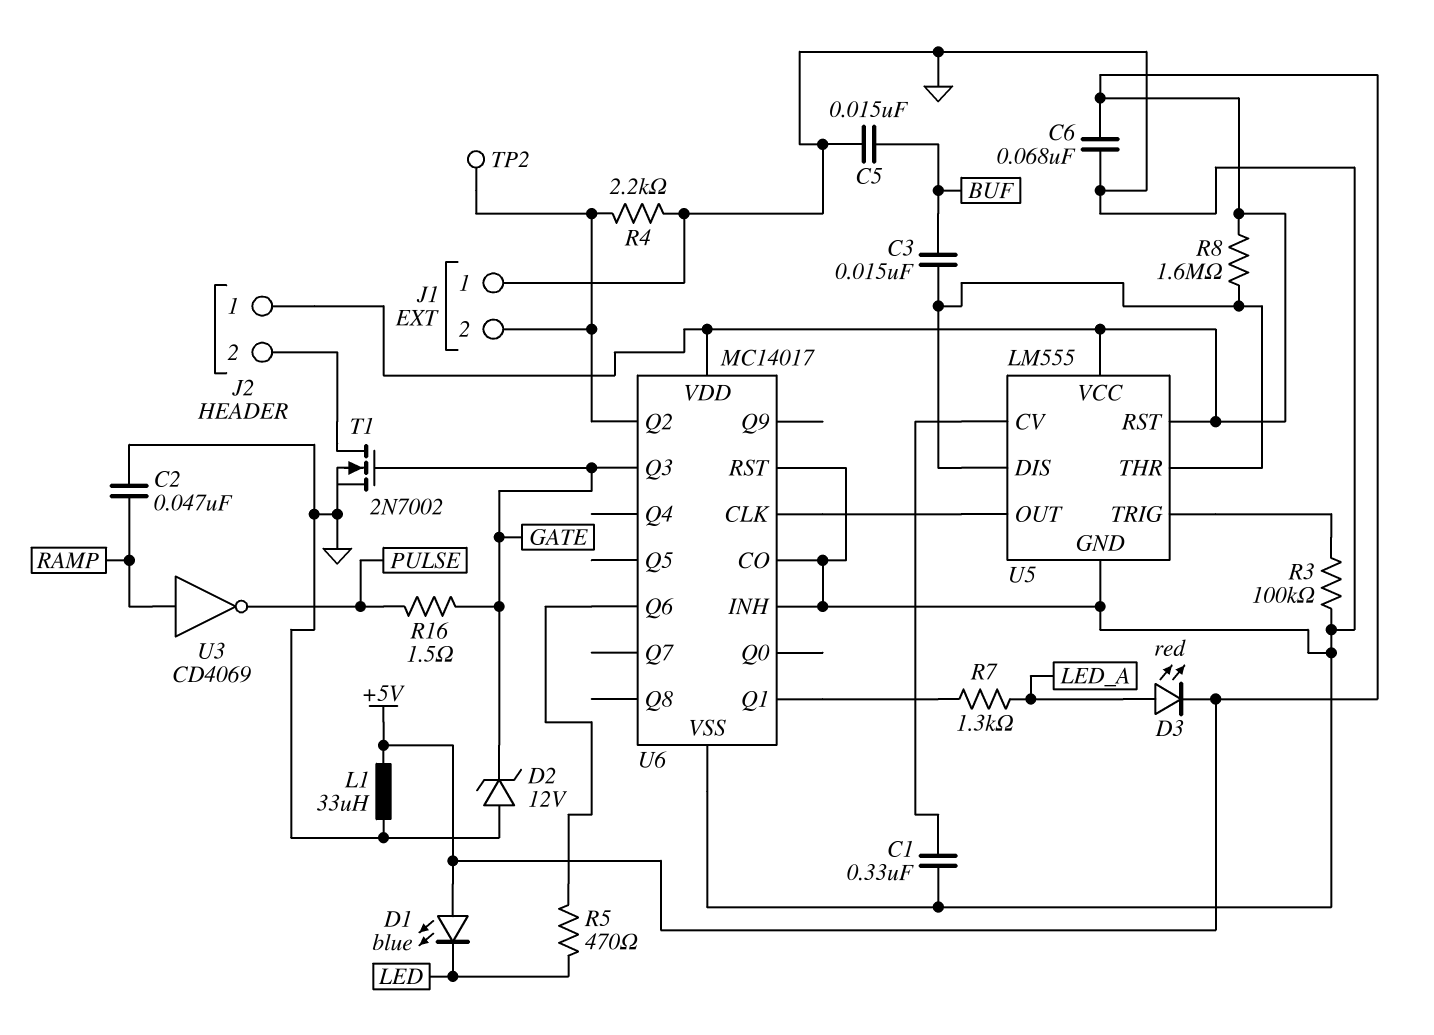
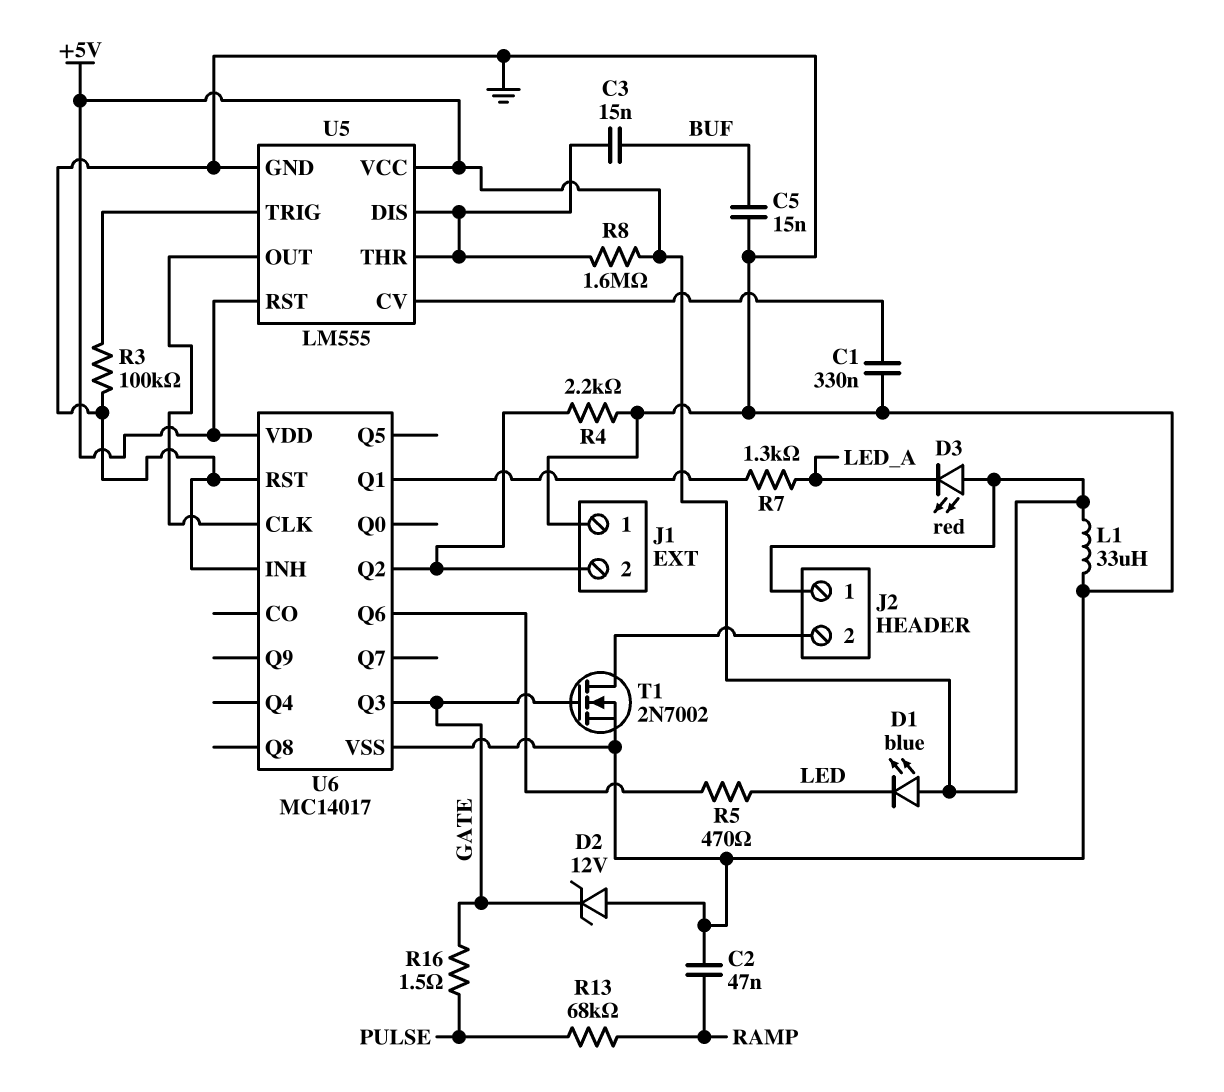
C6: 68nF (+5V, GND) -> none
D3: LED red (A LED_A, K +5V) -> LED red (A +5V, K LED_A)
R13: none -> 68k (PULSE, RAMP)
TP2: test point (J1/2) -> none
U3: NOT CD4069 (in RAMP, out PULSE) -> none
U6 pin CO: GND -> none

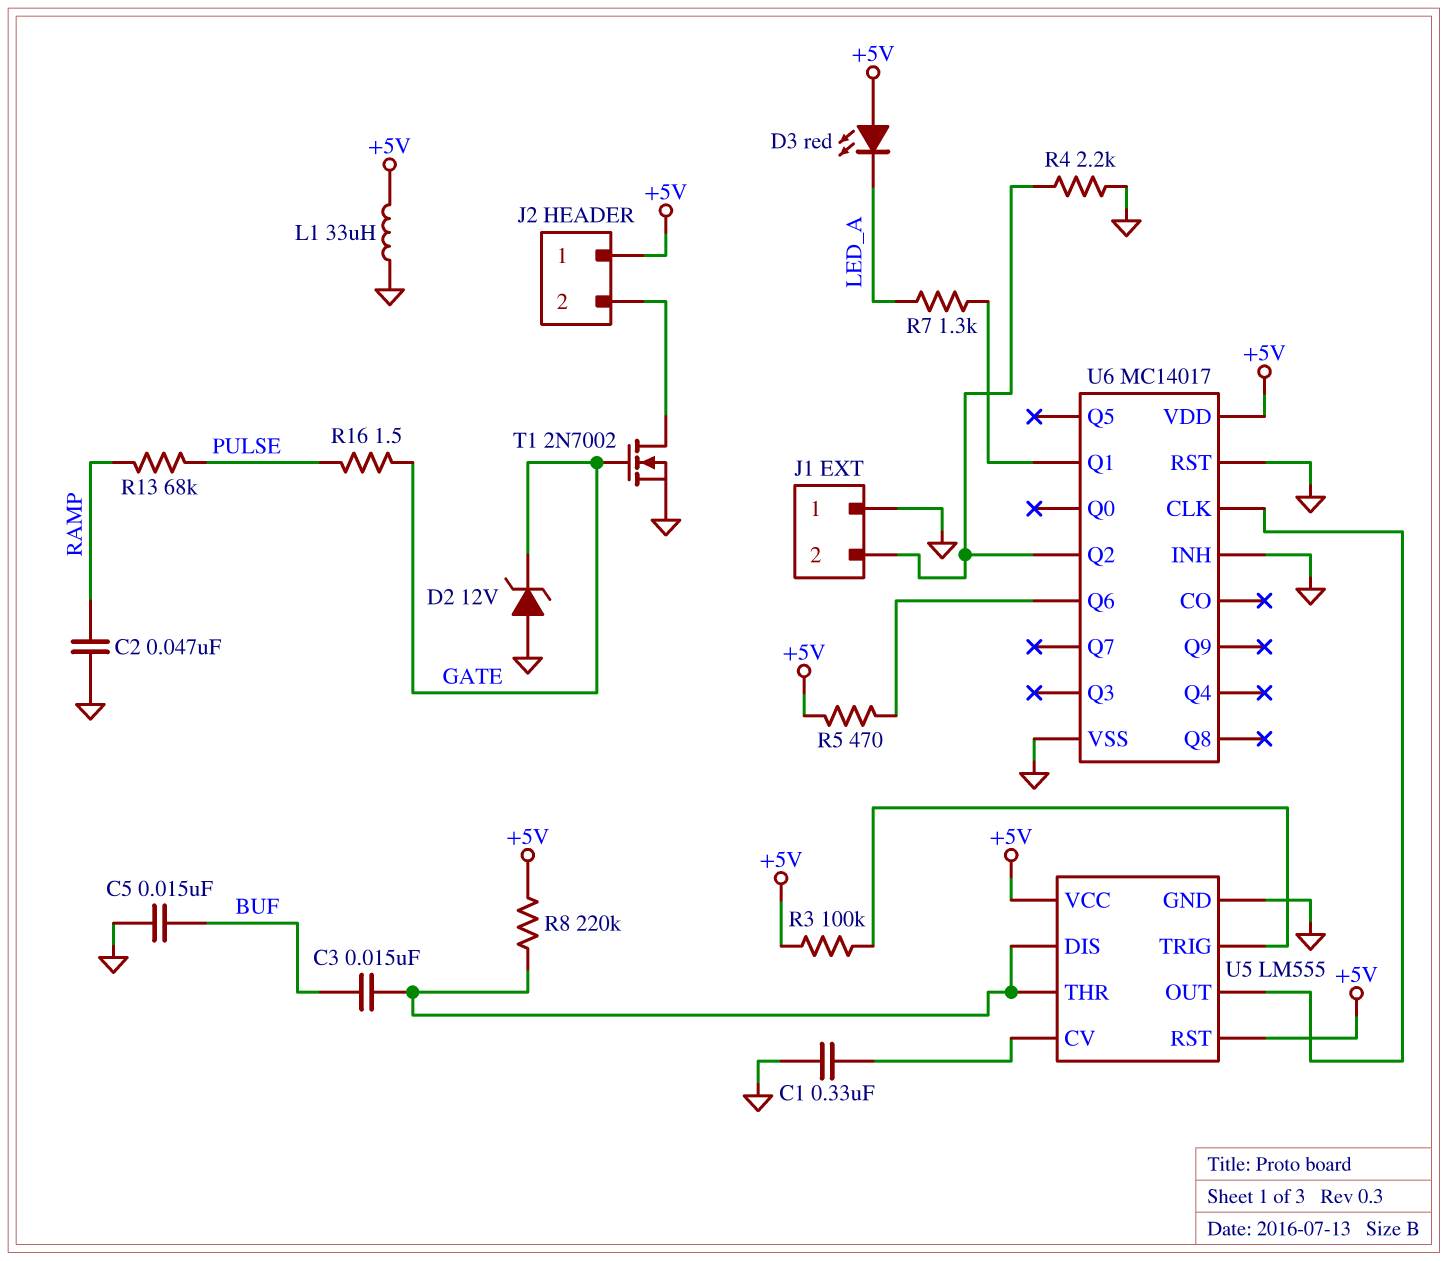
D1: LED blue (A +5V, K LED) -> none
R3: 100k (GND, U5/TRIG) -> 100k (+5V, U5/TRIG)
R5: 470 (LED, U6/Q6) -> 470 (+5V, U6/Q6)
R8: 1.6M (+5V, U5/DIS) -> 220k (+5V, U5/DIS)
U6 pin Q3: GATE -> none

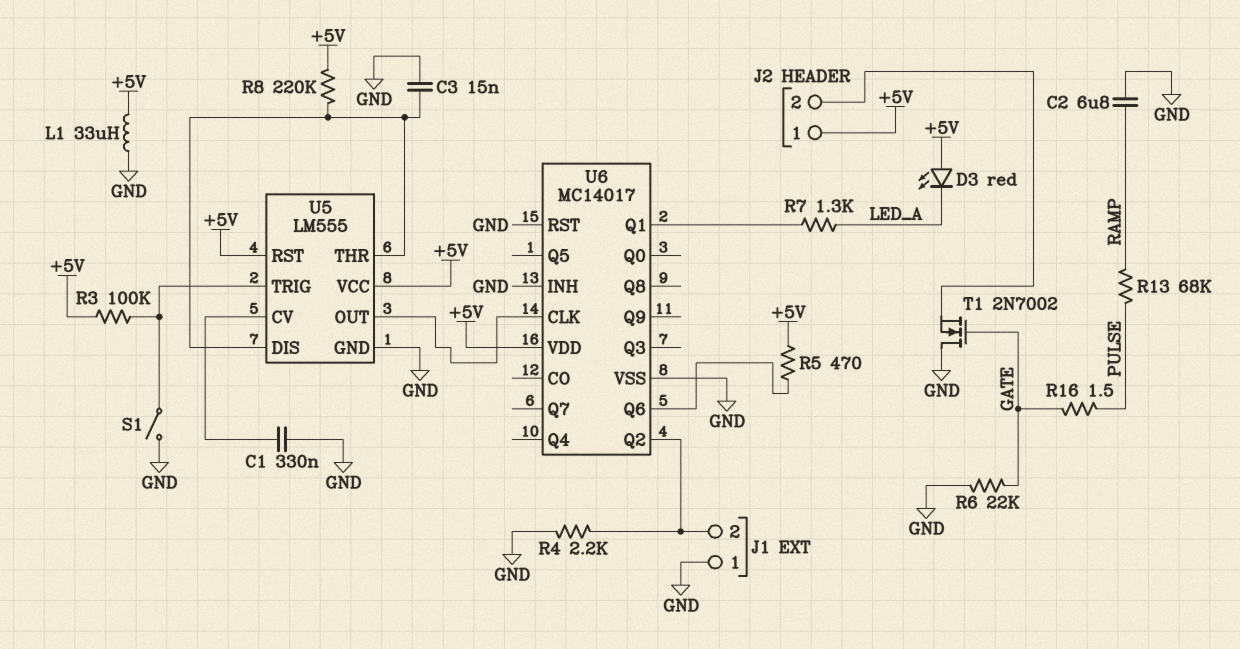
C2: 47nF (GND, RAMP) -> 6.8uF (GND, RAMP)
C3: 15nF (BUF, U5/DIS) -> 15nF (GND, U5/DIS)
C5: 15nF (BUF, GND) -> none
D2: zener 12V (A GND, K GATE) -> none
R6: none -> 22k (GATE, GND)
S1: none -> switch (GND, U5/TRIG)
T1: NMOS 2N7002 (G GATE, D J2/2, S GND) -> NMOS 2N7002 (G GATE, D GND, S J2/2)

